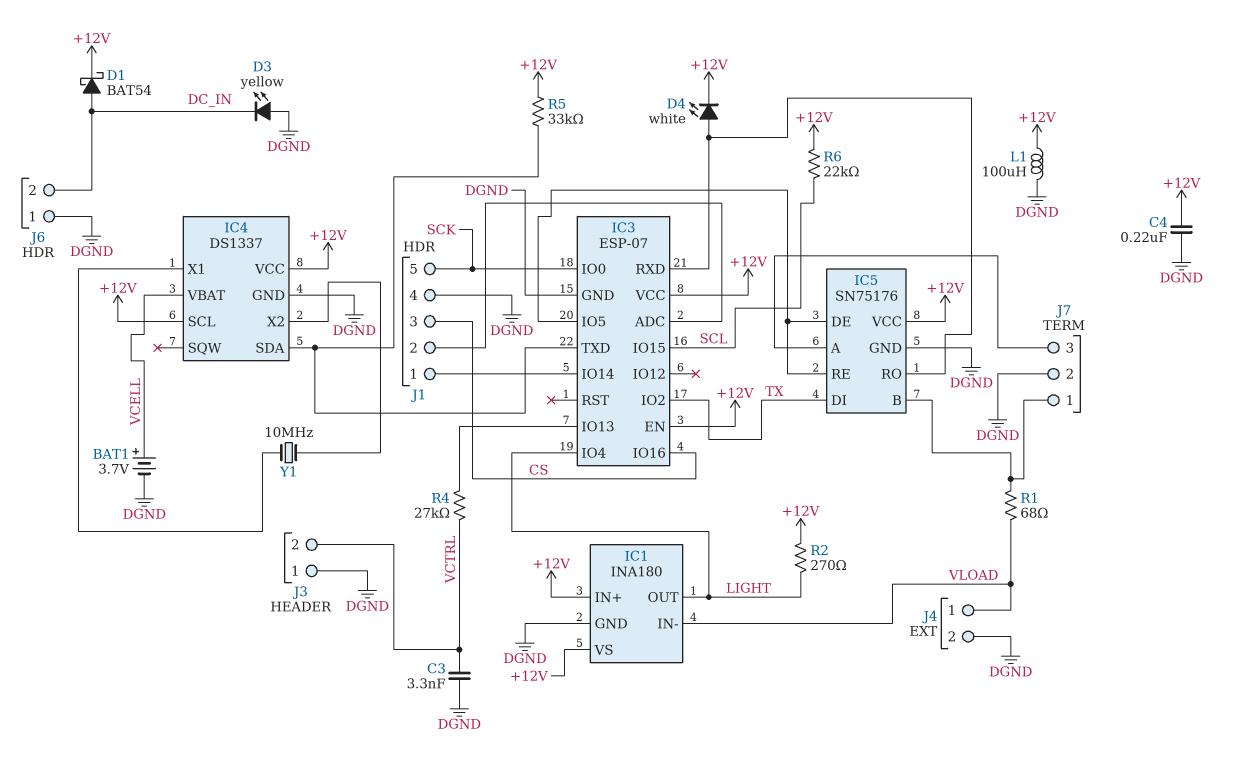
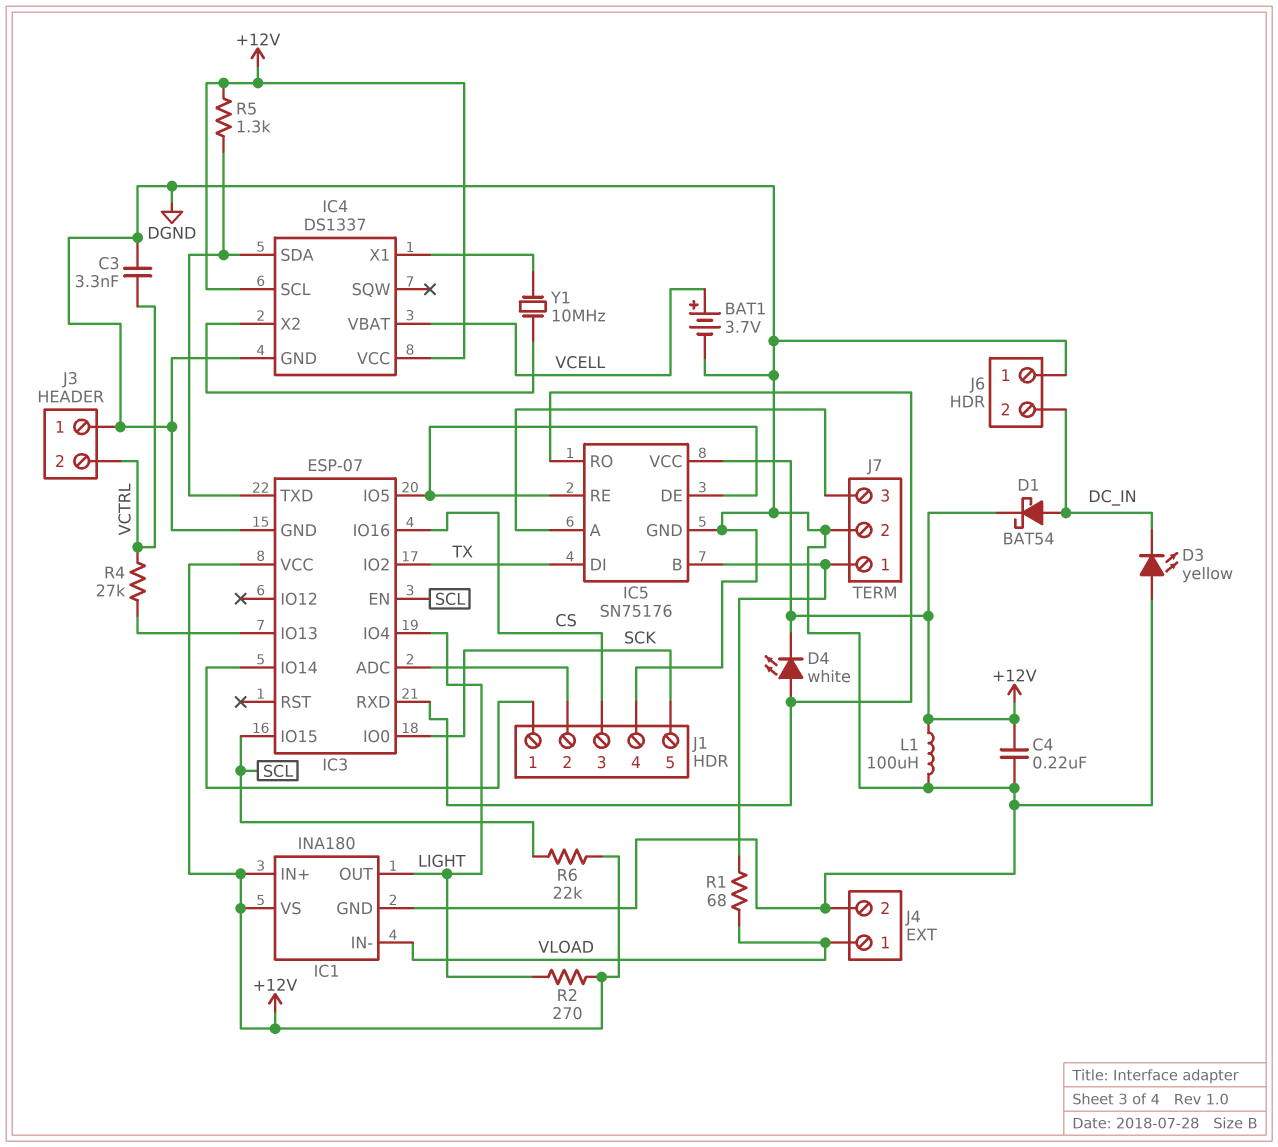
IC3 pin EN: +12V -> SCL
R5: 33k (+12V, IC3/TXD) -> 1.3k (+12V, IC3/TXD)

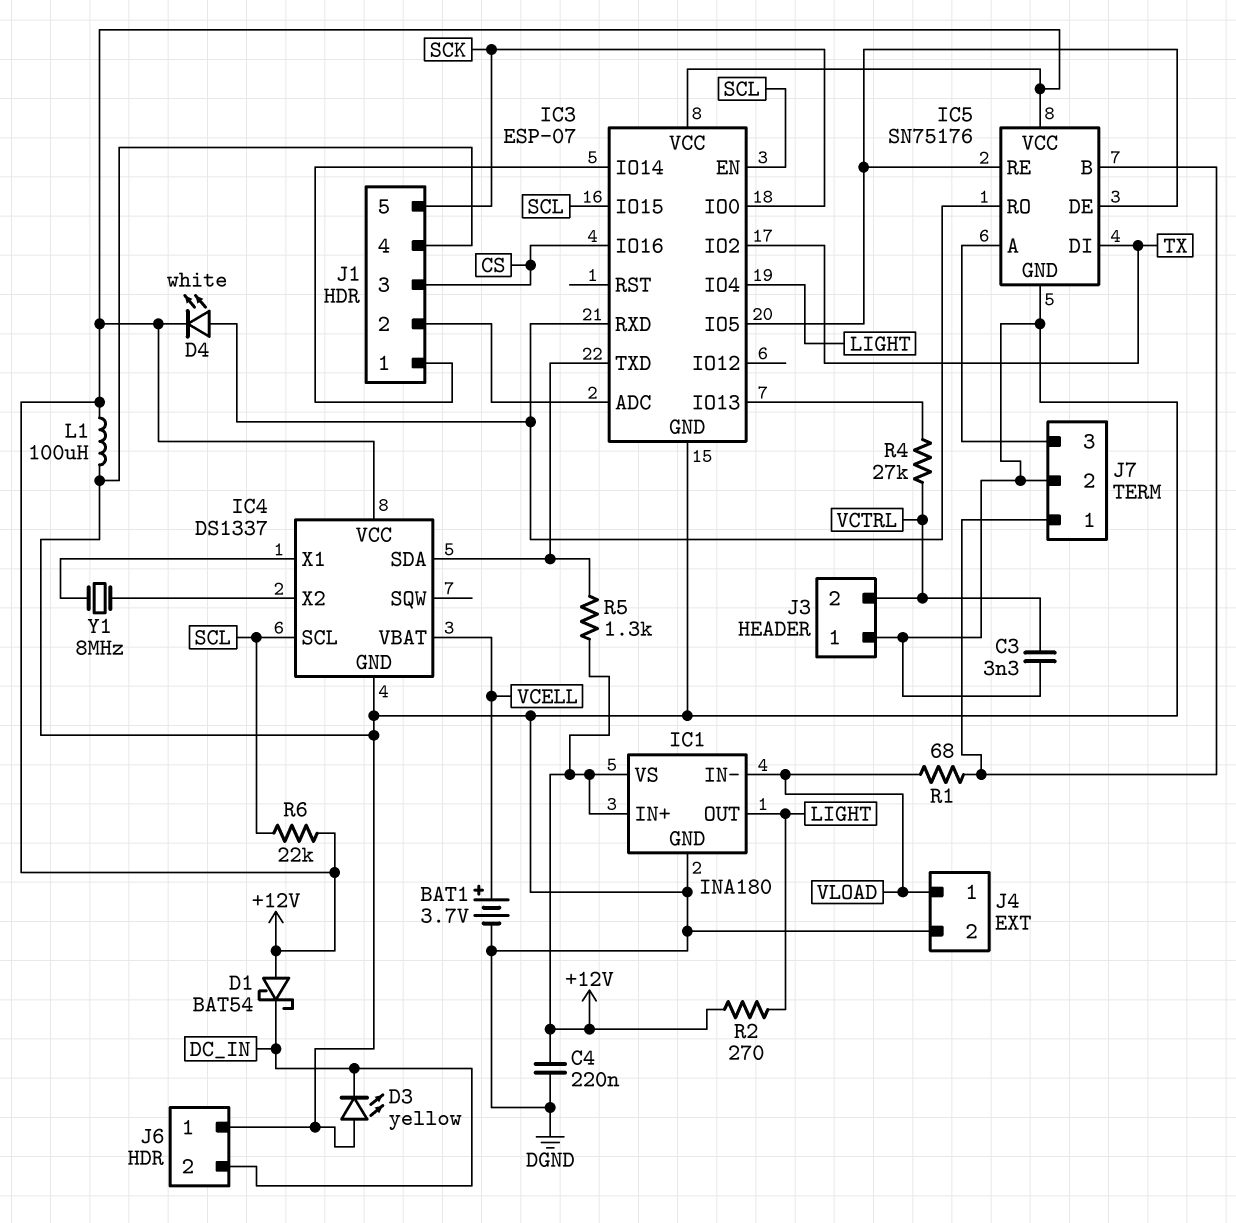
D1: schottky BAT54 (A DC_IN, K +12V) -> schottky BAT54 (A +12V, K DC_IN)
IC4 pin SCL: +12V -> SCL
Y1: 10MHz (IC4/X1, IC4/X2) -> 8MHz (IC4/X1, IC4/X2)

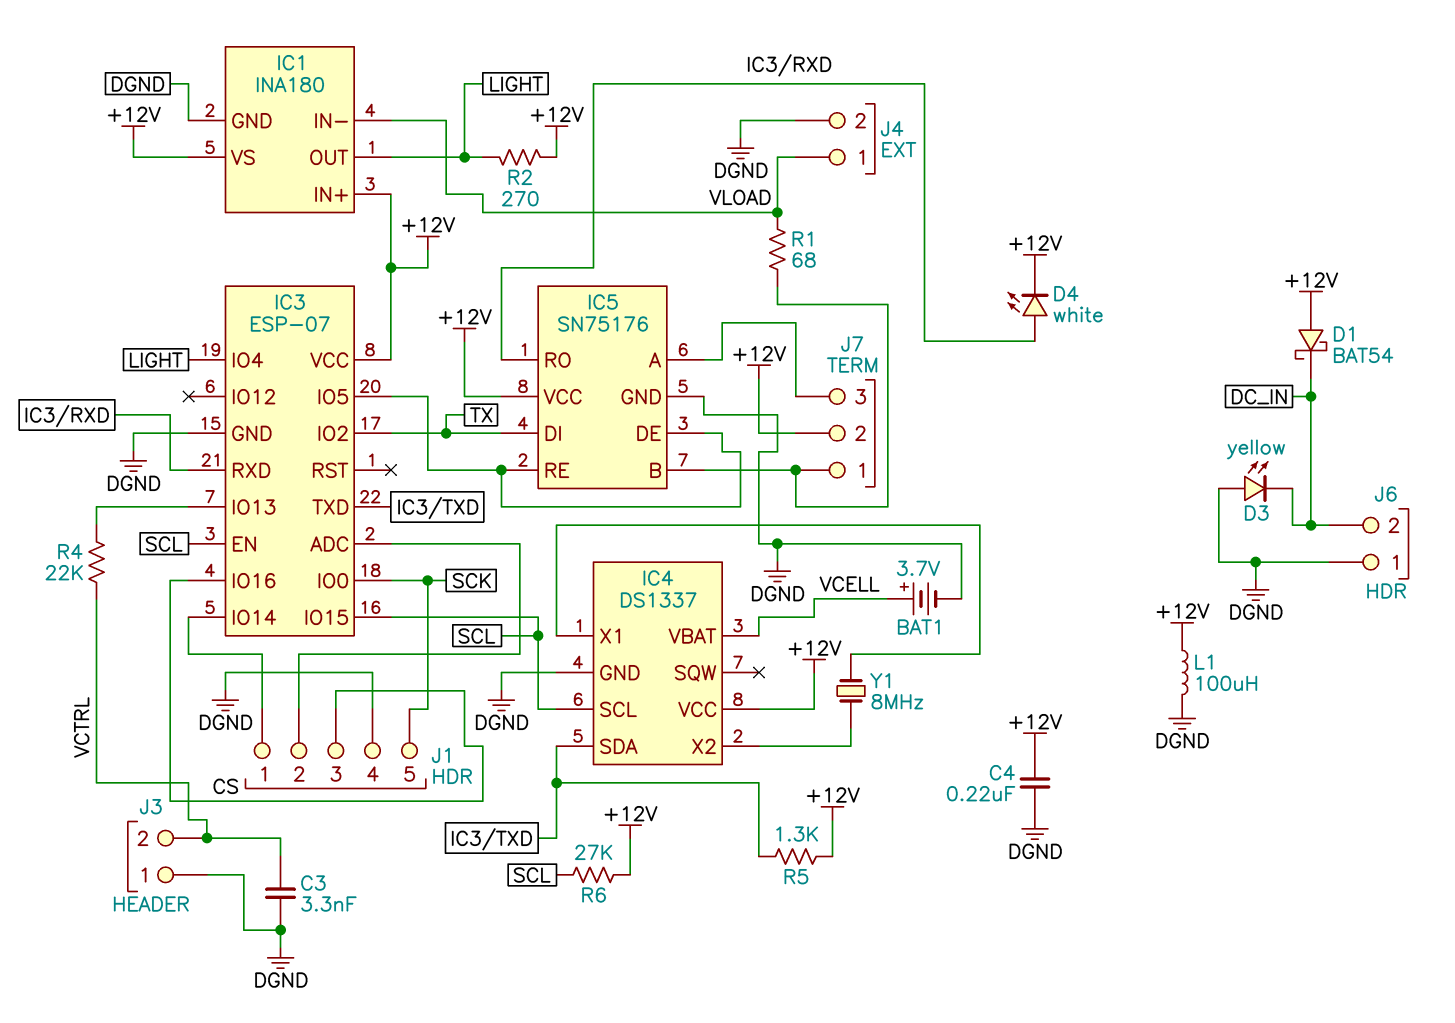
J7 pin 2: DGND -> +12V
R4: 27k (IC3/IO13, VCTRL) -> 22k (IC3/IO13, VCTRL)
R6: 22k (+12V, SCL) -> 27k (+12V, SCL)

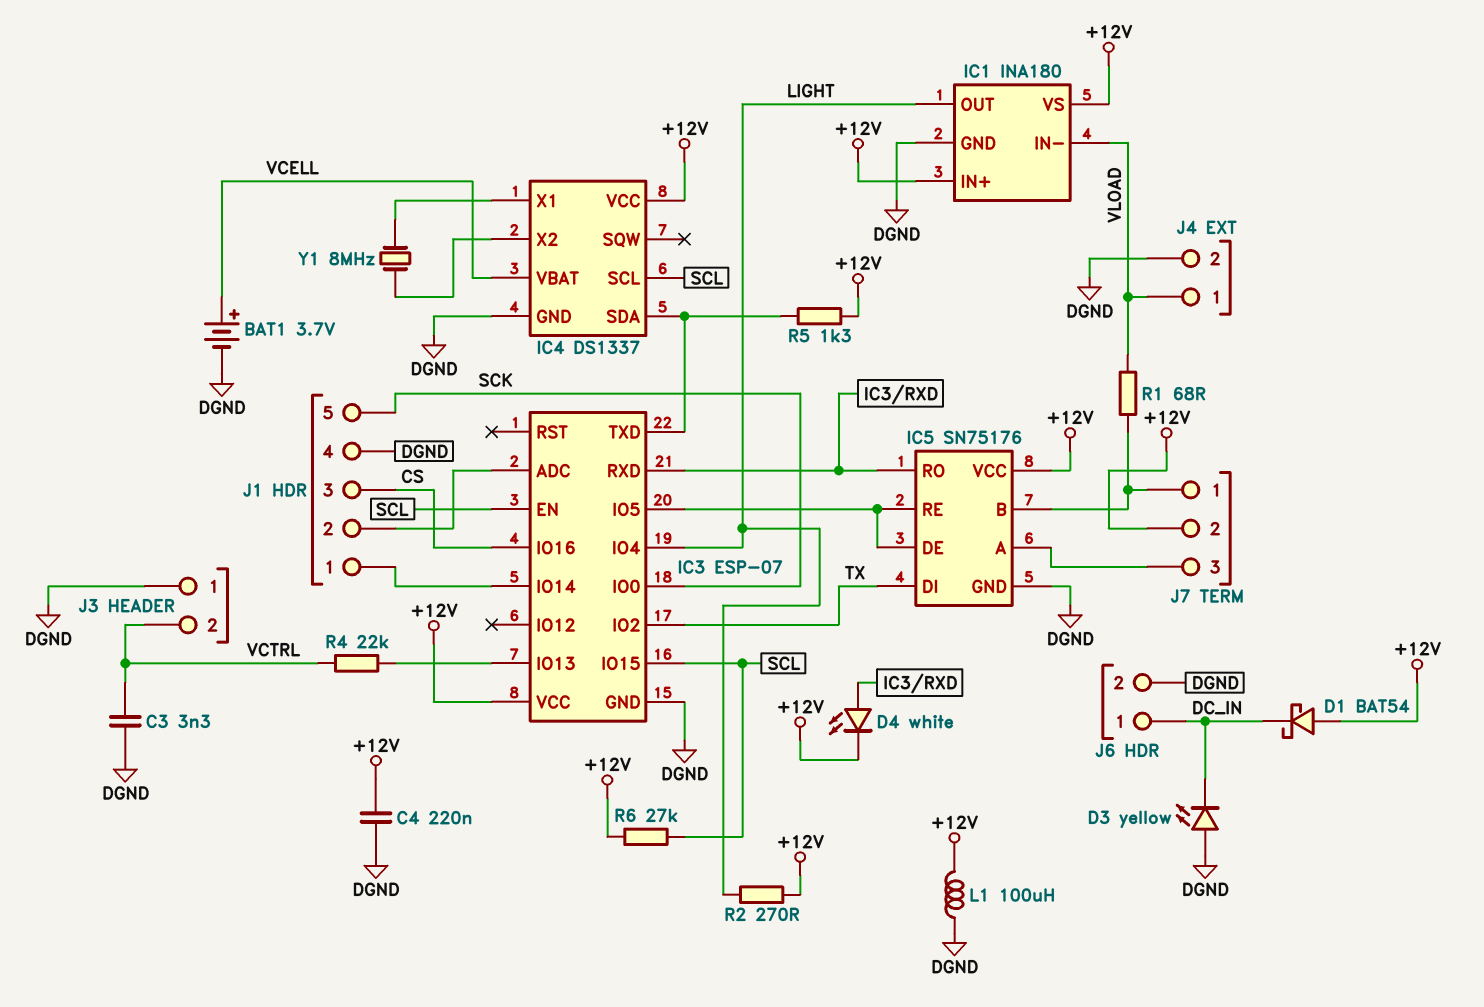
J6 pin 1: DGND -> DC_IN
J6 pin 2: DC_IN -> DGND

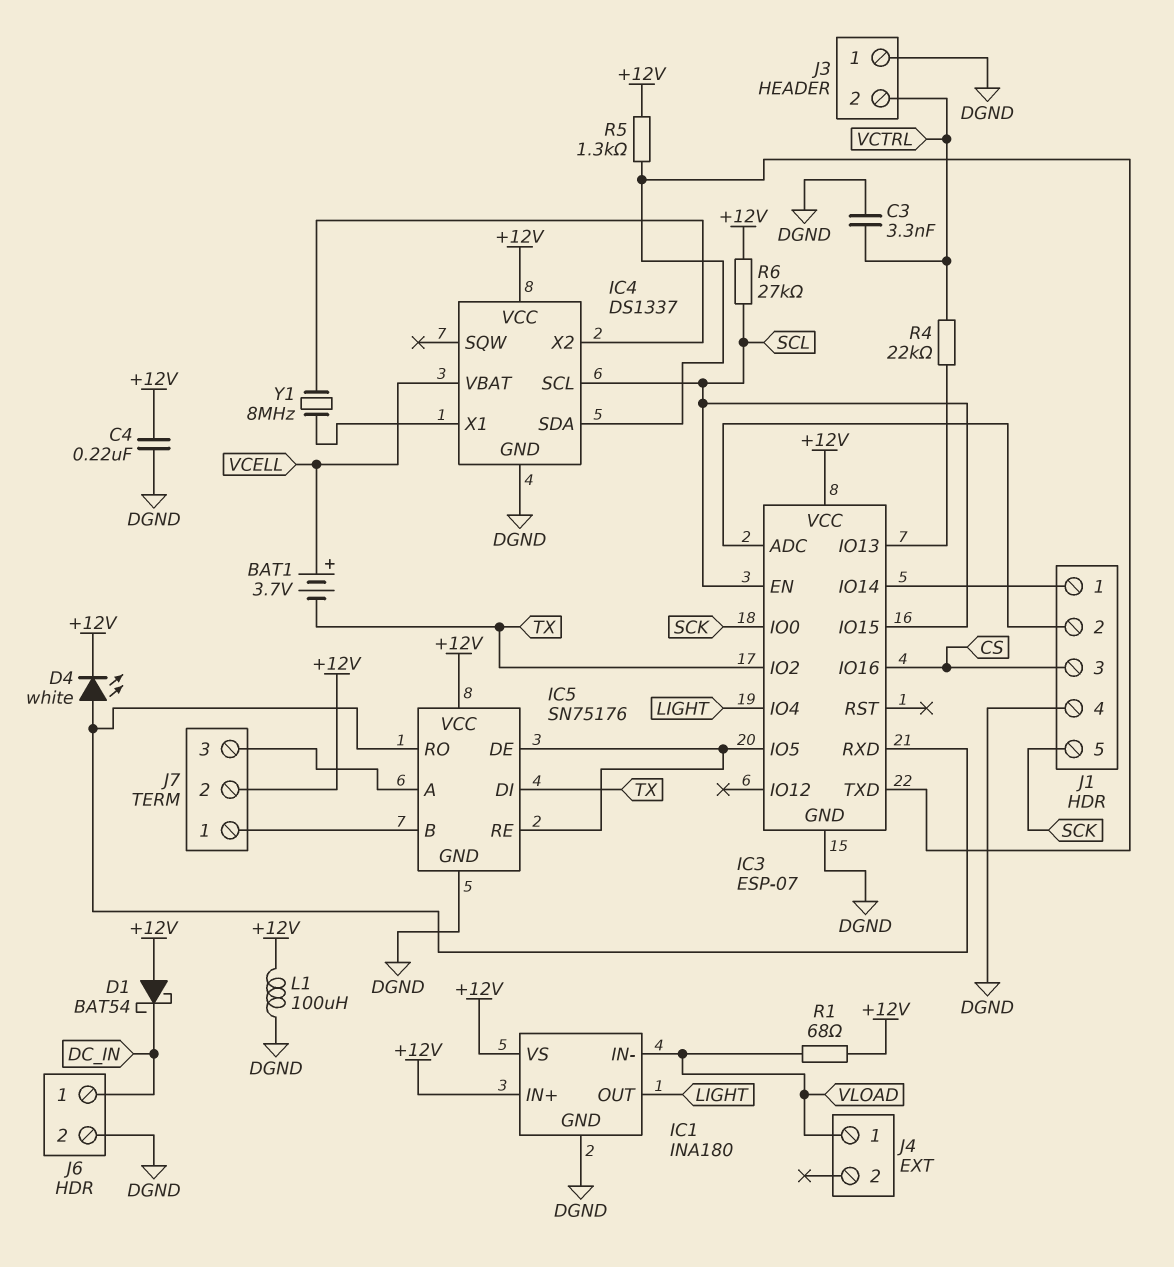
BAT1: 3.7V (plus VCELL, minus DGND) -> 3.7V (plus VCELL, minus TX)
D3: LED yellow (A DGND, K DC_IN) -> none
J4 pin 2: DGND -> none
R1: 68 (IC5/B, VLOAD) -> 68 (+12V, VLOAD)
R2: 270 (+12V, LIGHT) -> none

